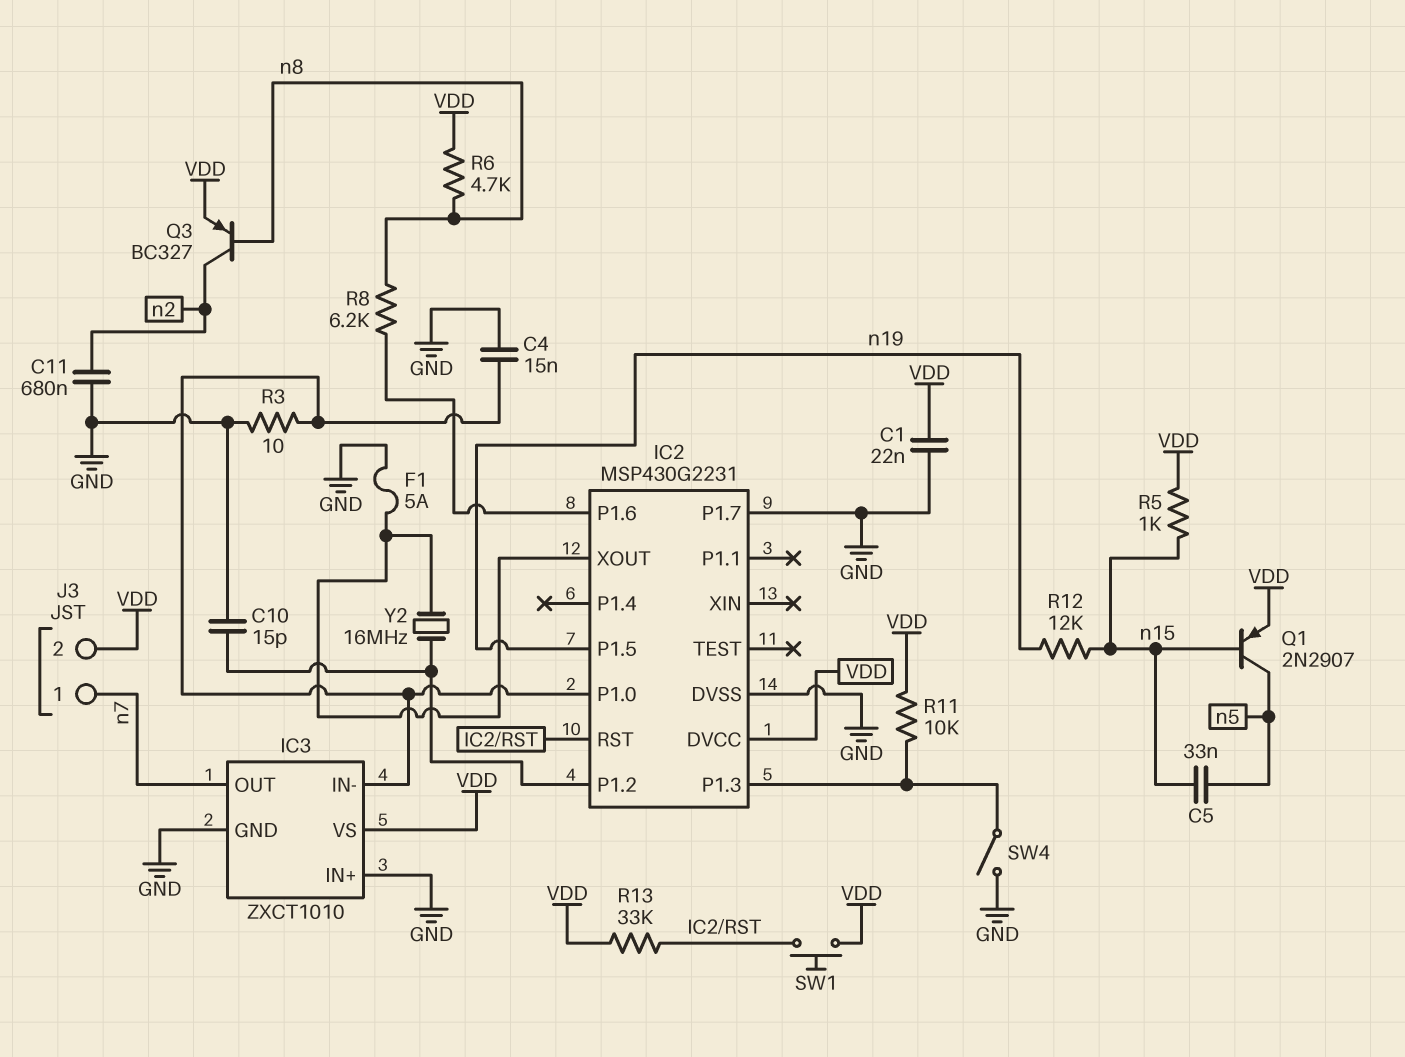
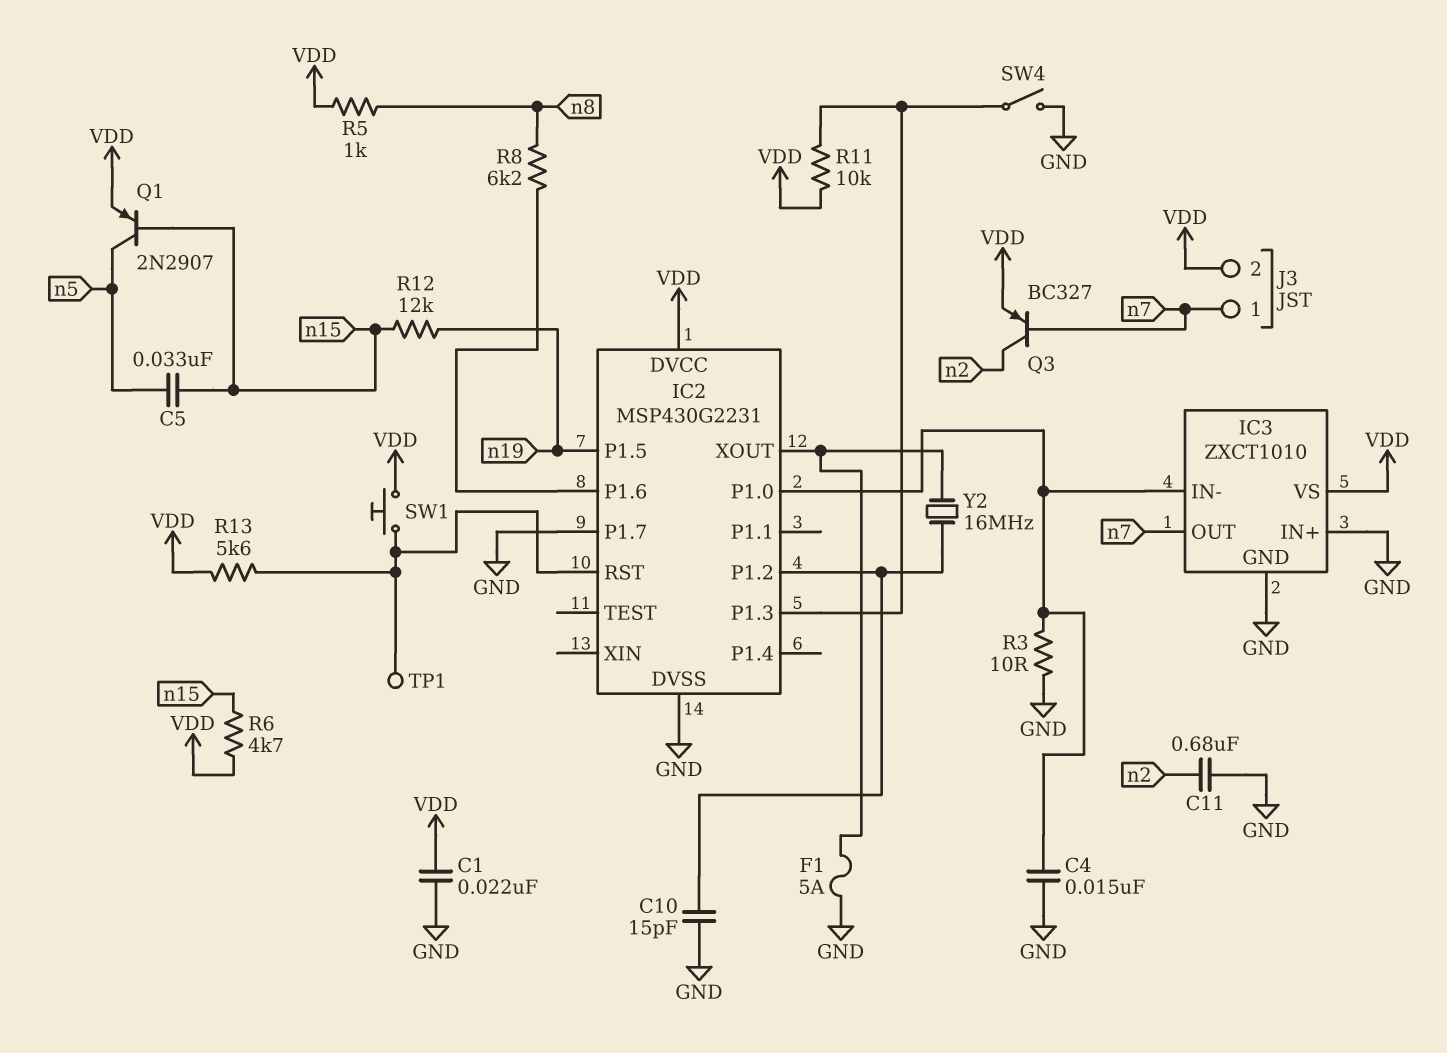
Q3: PNP BC327 (B n8, C n2, E VDD) -> PNP BC327 (B n7, C n2, E VDD)
R5: 1k (VDD, n15) -> 1k (VDD, n8)
R6: 4.7k (VDD, n8) -> 4.7k (VDD, n15)
R13: 33k (IC2/RST, VDD) -> 5.6k (IC2/RST, VDD)
TP1: none -> test point (IC2/RST)

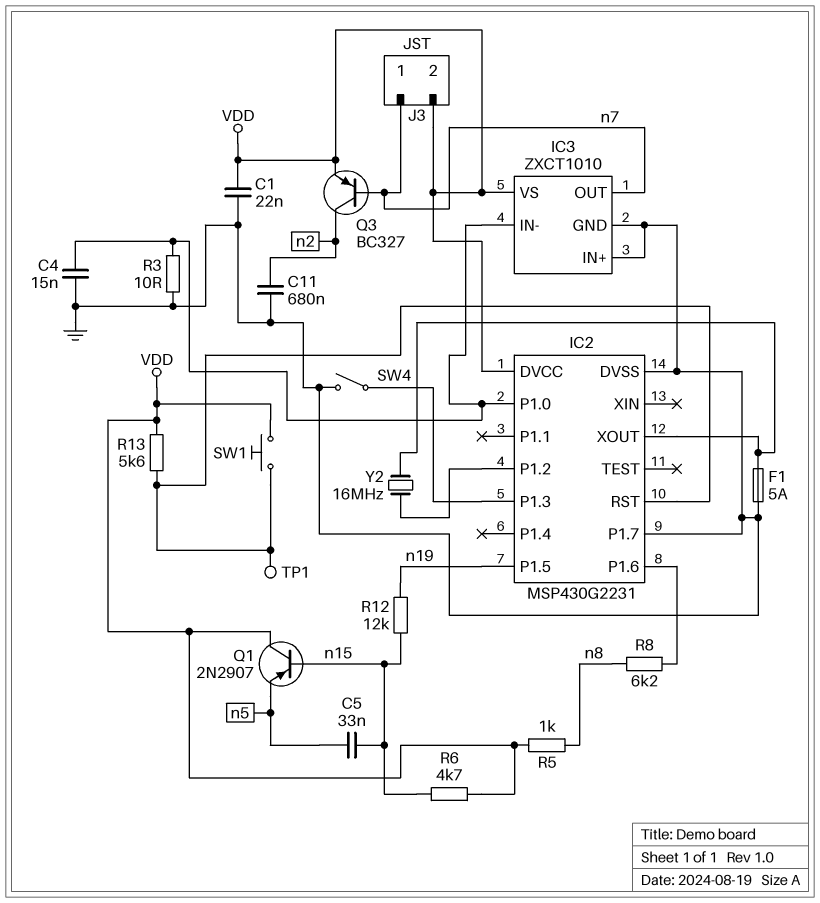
C10: 15pF (GND, IC2/P1.2) -> none
Q1: PNP 2N2907 (B n15, C n5, E VDD) -> PNP 2N2907 (B n15, C VDD, E n5)
R11: 10k (IC2/P1.3, VDD) -> none

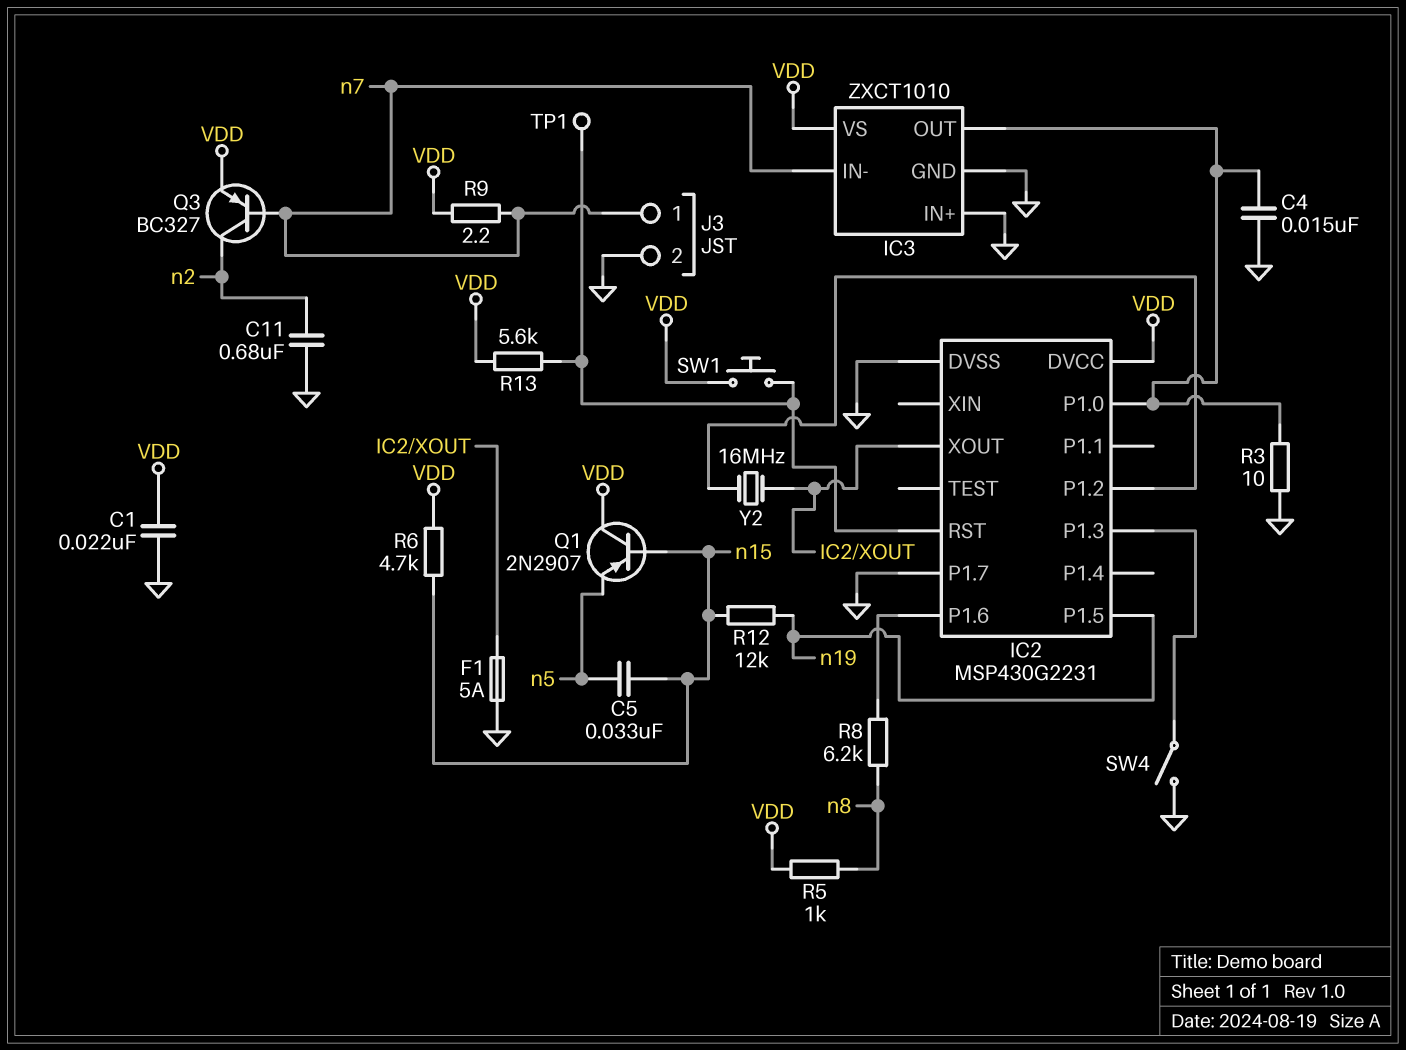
IC3 pin IN-: IC2/P1.0 -> n7
IC3 pin OUT: n7 -> IC2/P1.0
J3 pin 2: VDD -> GND
R9: none -> 2.2 (VDD, n7)

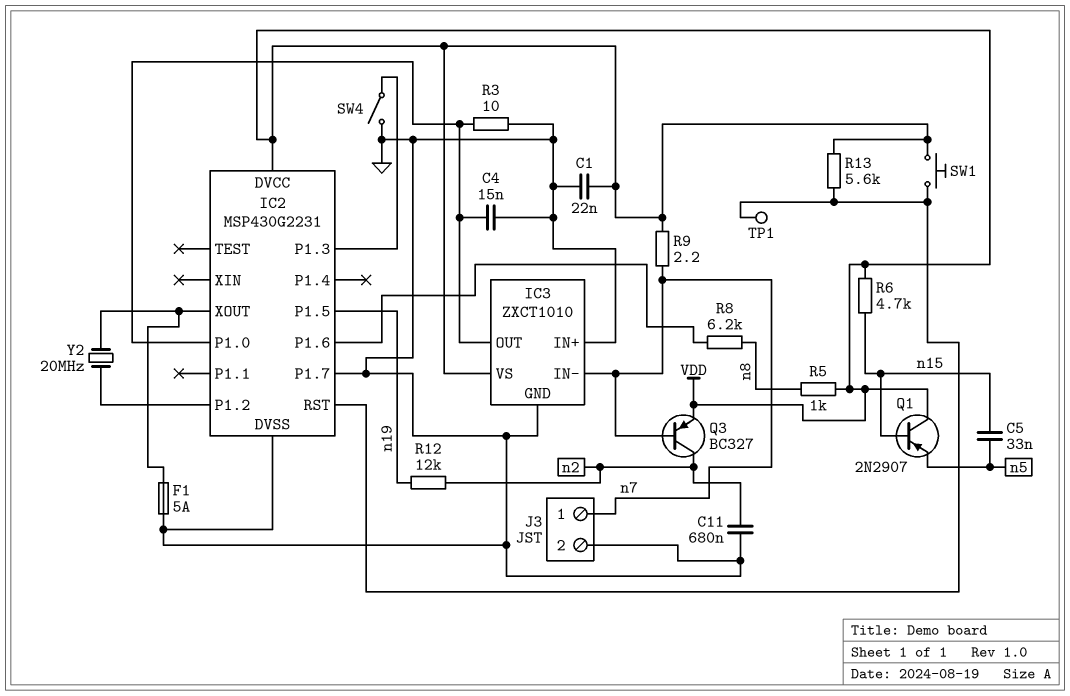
R12: 12k (n15, n19) -> 12k (n2, n19)
Y2: 16MHz (IC2/P1.2, IC2/XOUT) -> 20MHz (IC2/P1.2, IC2/XOUT)

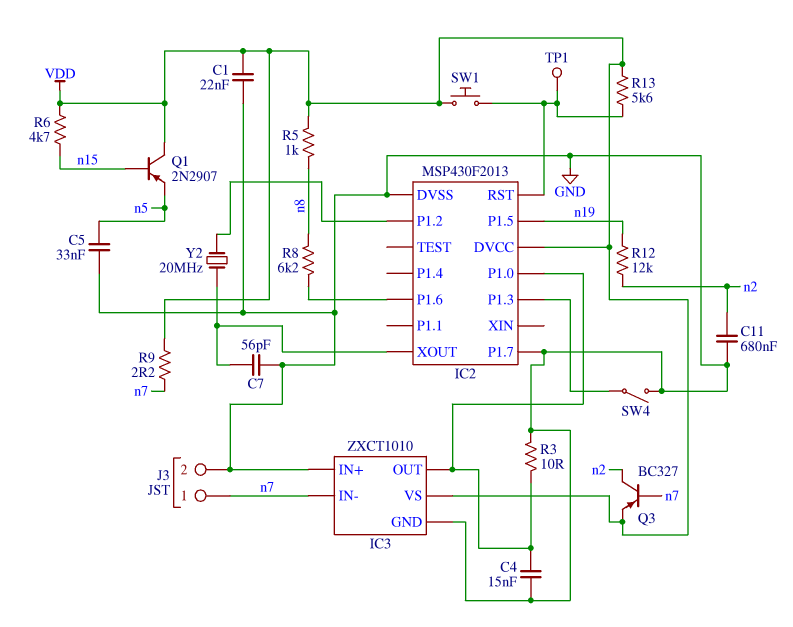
C5: 33nF (n5, n15) -> 33nF (GND, n5)
C7: none -> 56pF (GND, IC2/XOUT)
F1: 5A (GND, IC2/XOUT) -> none
IC2: MSP430G2231 -> MSP430F2013

